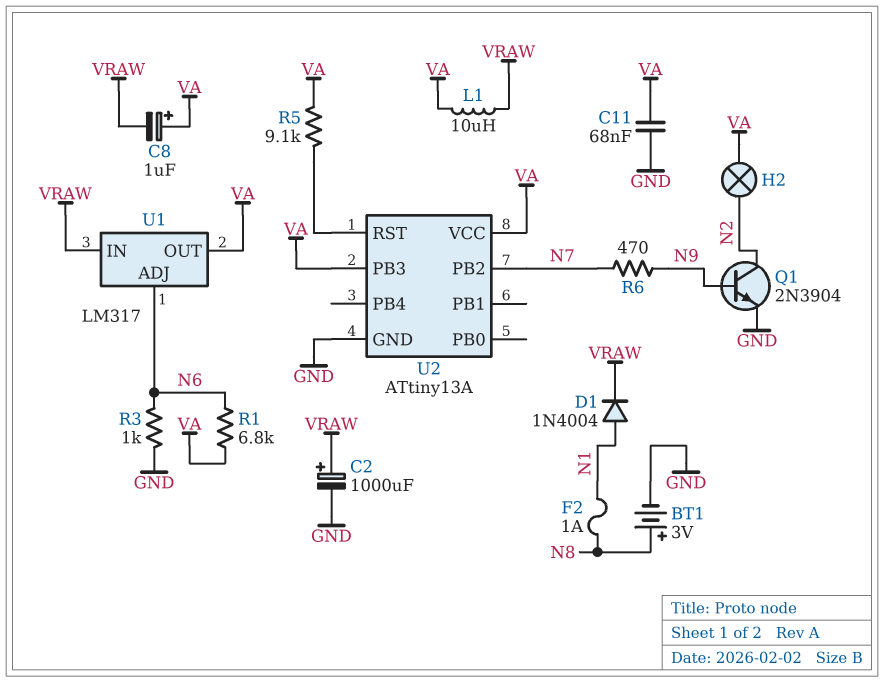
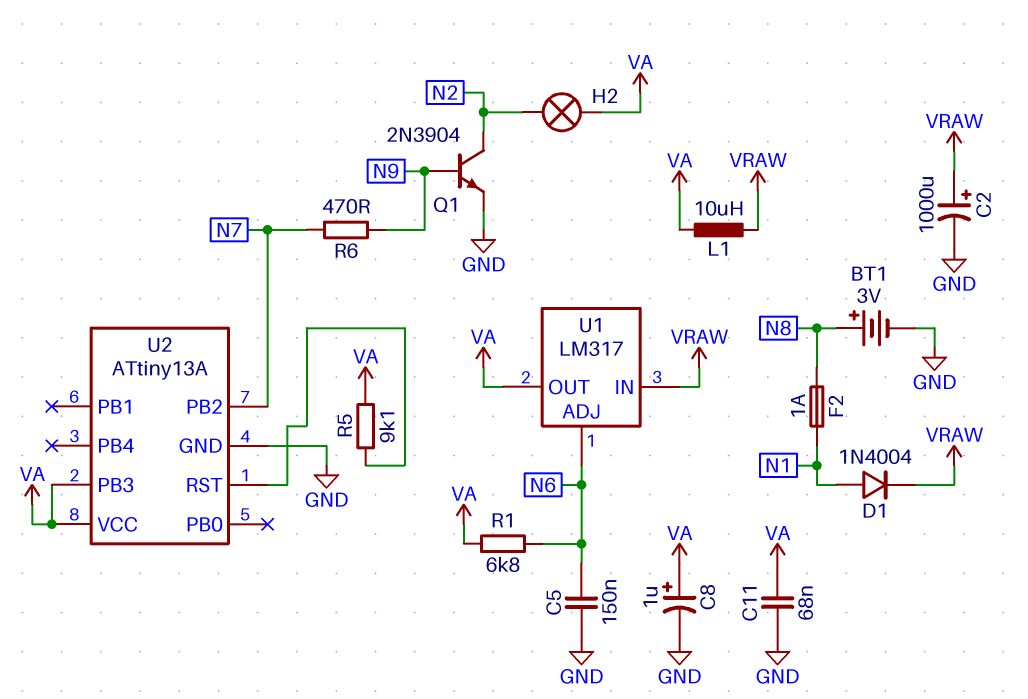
C5: none -> 150nF (GND, N6)
C8: 1uF (plus VA, minus VRAW) -> 1uF (plus VA, minus GND)
R3: 1k (GND, N6) -> none

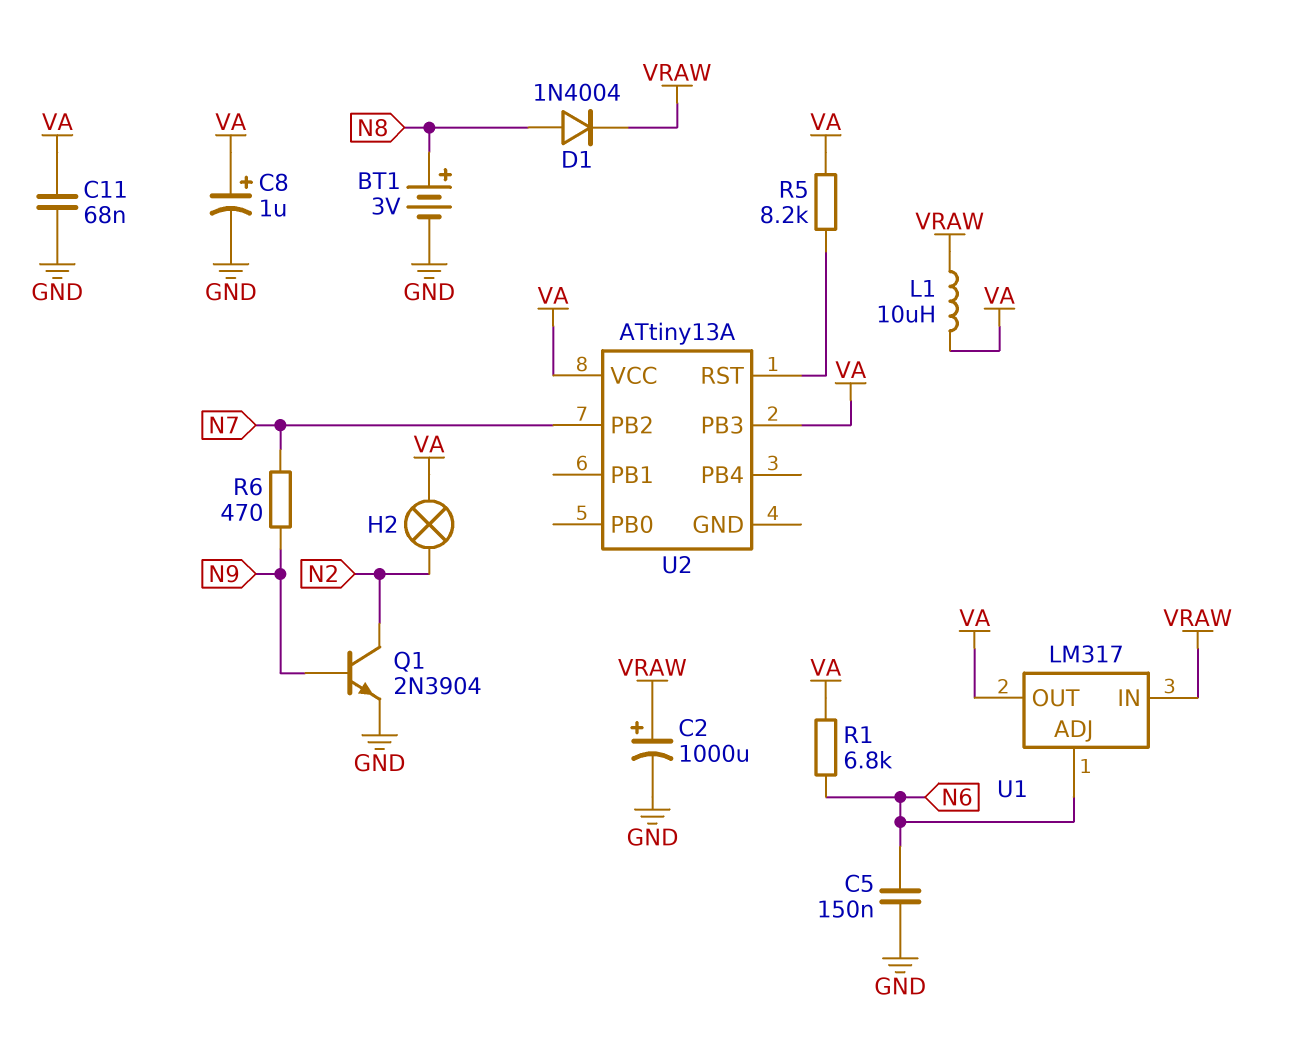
D1: diode 1N4004 (A N1, K VRAW) -> diode 1N4004 (A N8, K VRAW)
F2: 1A (N1, N8) -> none
R5: 9.1k (U2/RST, VA) -> 8.2k (U2/RST, VA)
U2 pin GND: GND -> none

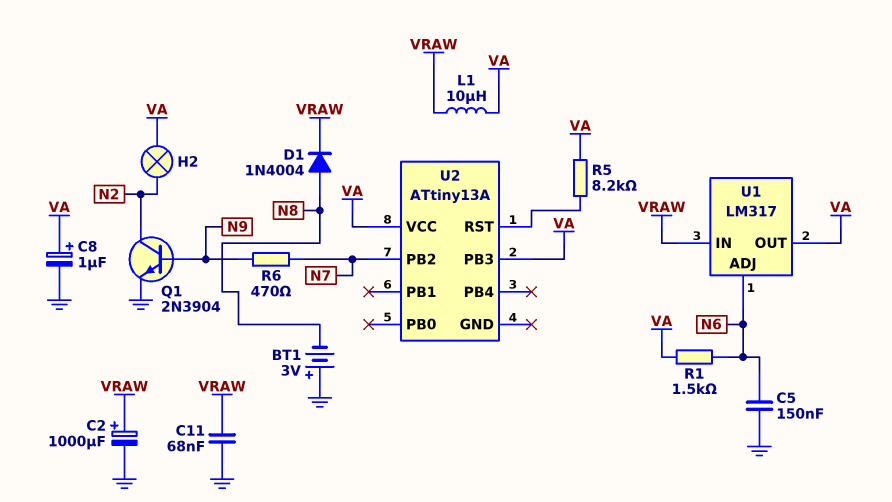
BT1: 3V (plus N8, minus GND) -> 3V (plus GND, minus N8)
C11: 68nF (GND, VA) -> 68nF (GND, VRAW)
R1: 6.8k (N6, VA) -> 1.5k (N6, VA)

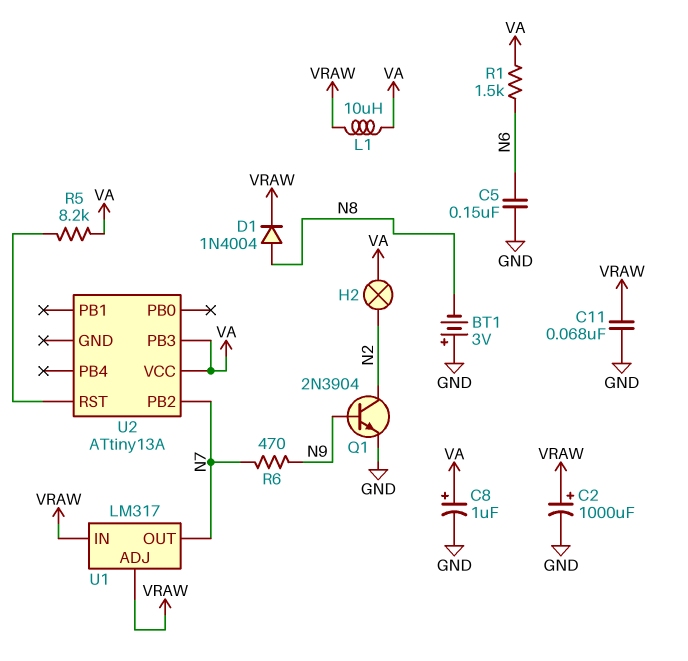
U1 pin ADJ: N6 -> VRAW
U1 pin OUT: VA -> N7

